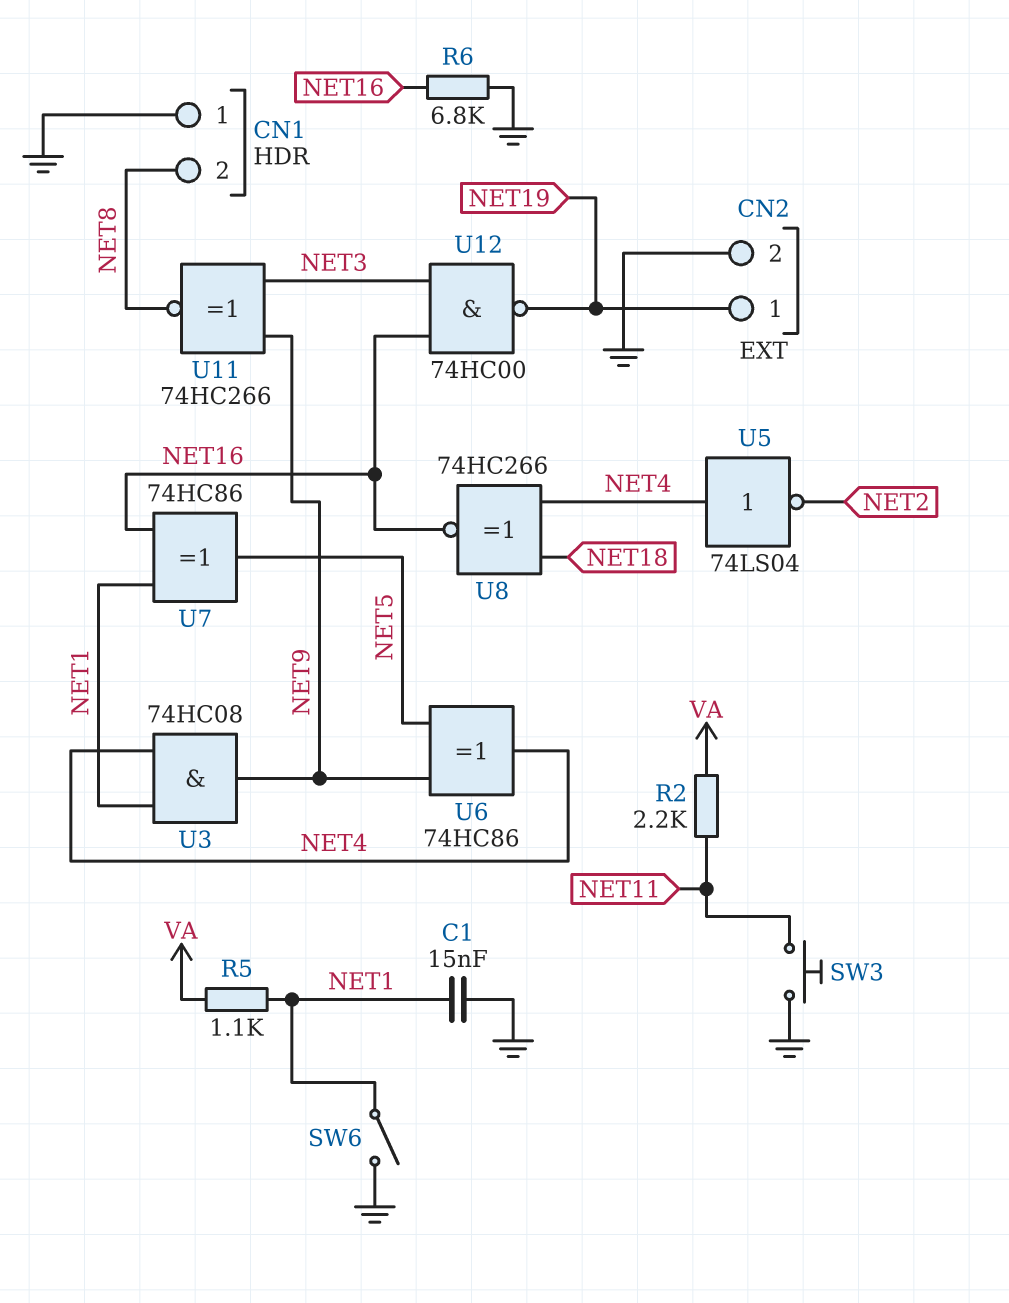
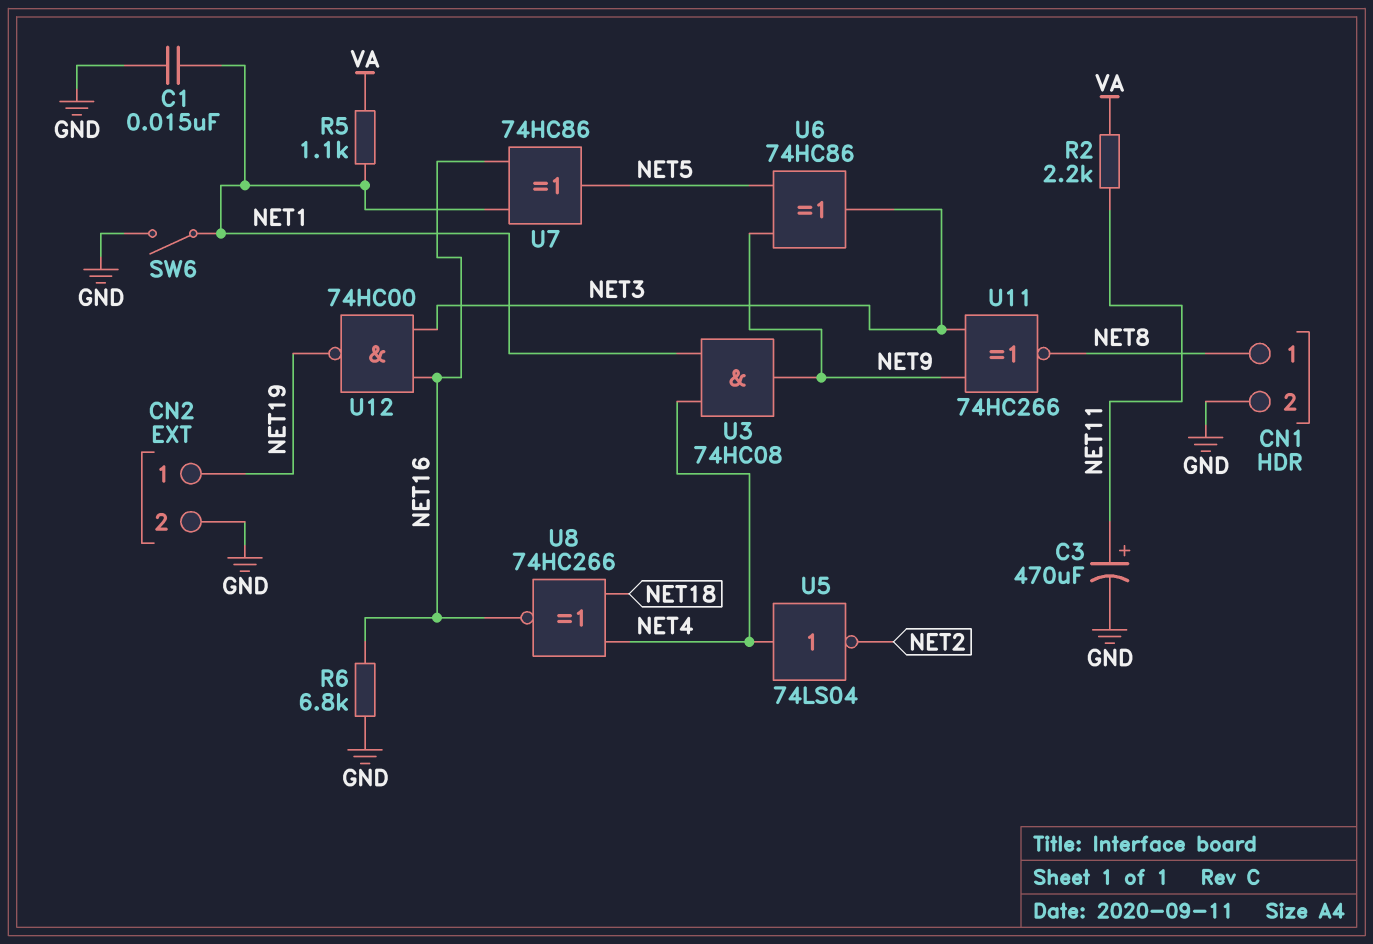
C3: none -> 470uF (plus NET11, minus GND)
CN1 pin 1: GND -> NET8
CN1 pin 2: NET8 -> GND
SW3: button (GND, NET11) -> none
U6: XOR 74HC86 (in NET5, in NET9, out NET4) -> XOR 74HC86 (in NET5, in NET9, out NET3)

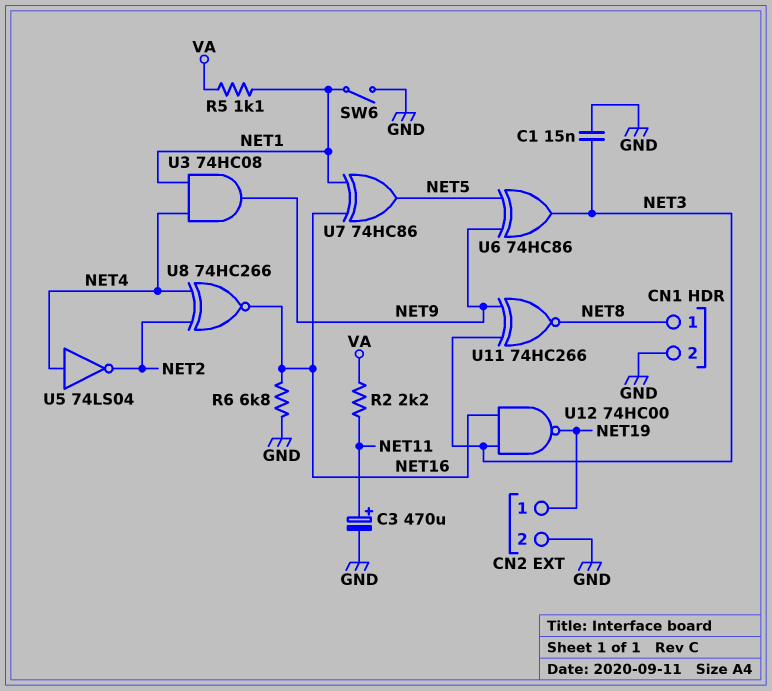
C1: 15nF (GND, NET1) -> 15nF (GND, NET3)
U8: XNOR 74HC266 (in NET4, in NET18, out NET16) -> XNOR 74HC266 (in NET2, in NET4, out NET16)

